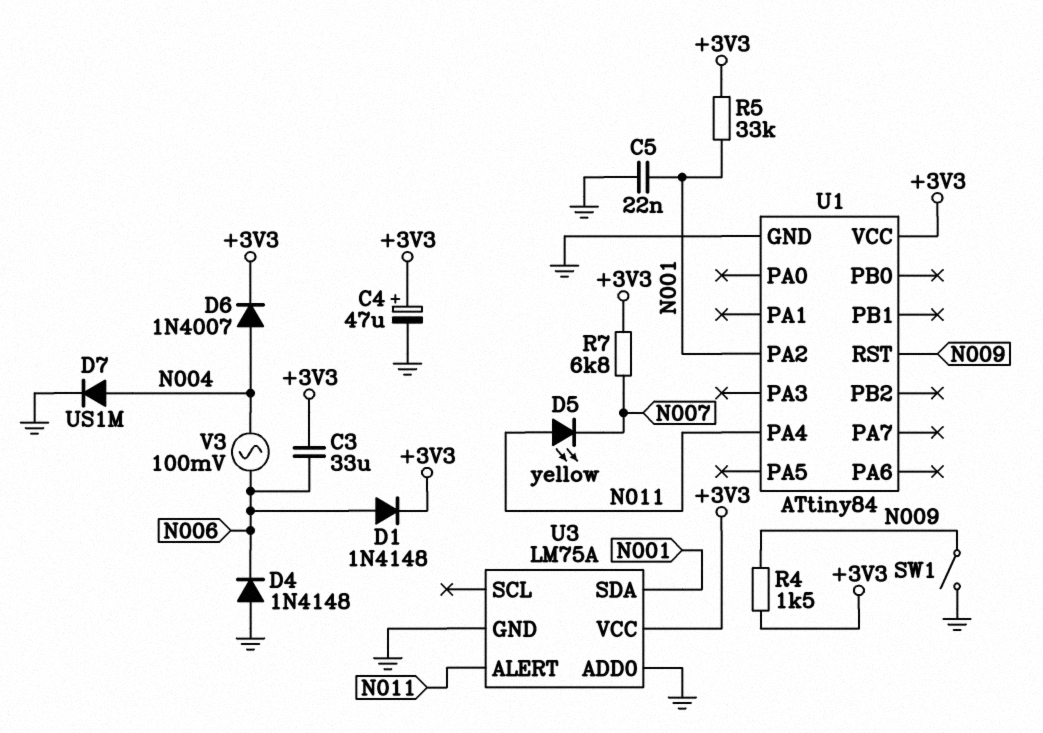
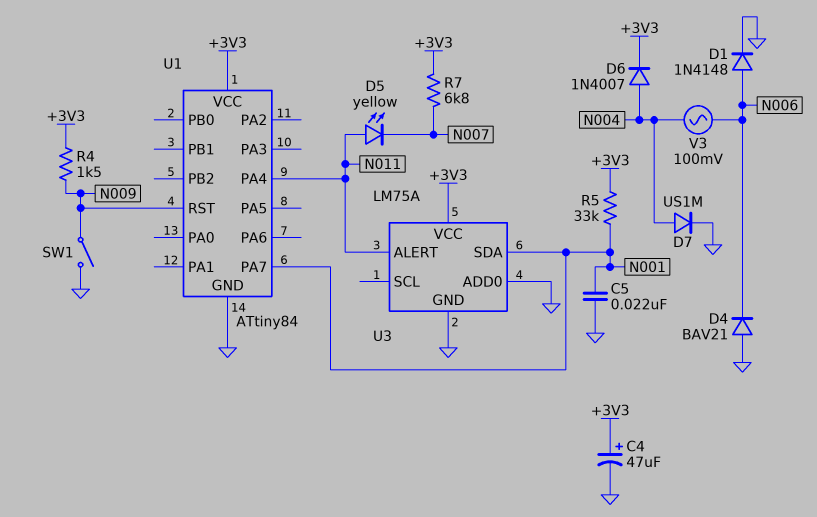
C3: 33uF (+3V3, N006) -> none
D1: diode 1N4148 (A N006, K +3V3) -> diode 1N4148 (A N006, K GND)
D4: diode 1N4148 (A GND, K N006) -> diode BAV21 (A GND, K N006)
U1 pin PA2: N001 -> none
U1 pin PA7: none -> N001

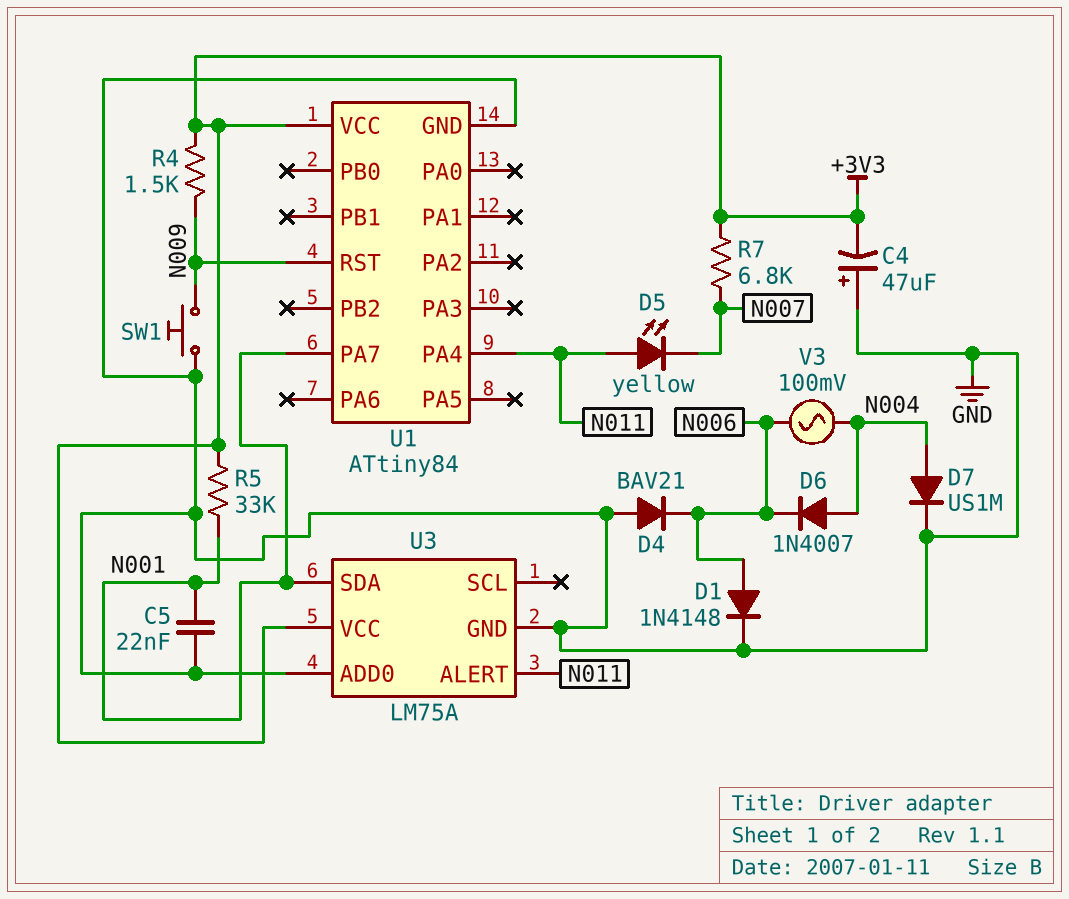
C4: 47uF (plus +3V3, minus GND) -> 47uF (plus GND, minus +3V3)
D6: diode 1N4007 (A N004, K +3V3) -> diode 1N4007 (A N004, K N006)
SW1: switch (GND, N009) -> button (GND, N009)

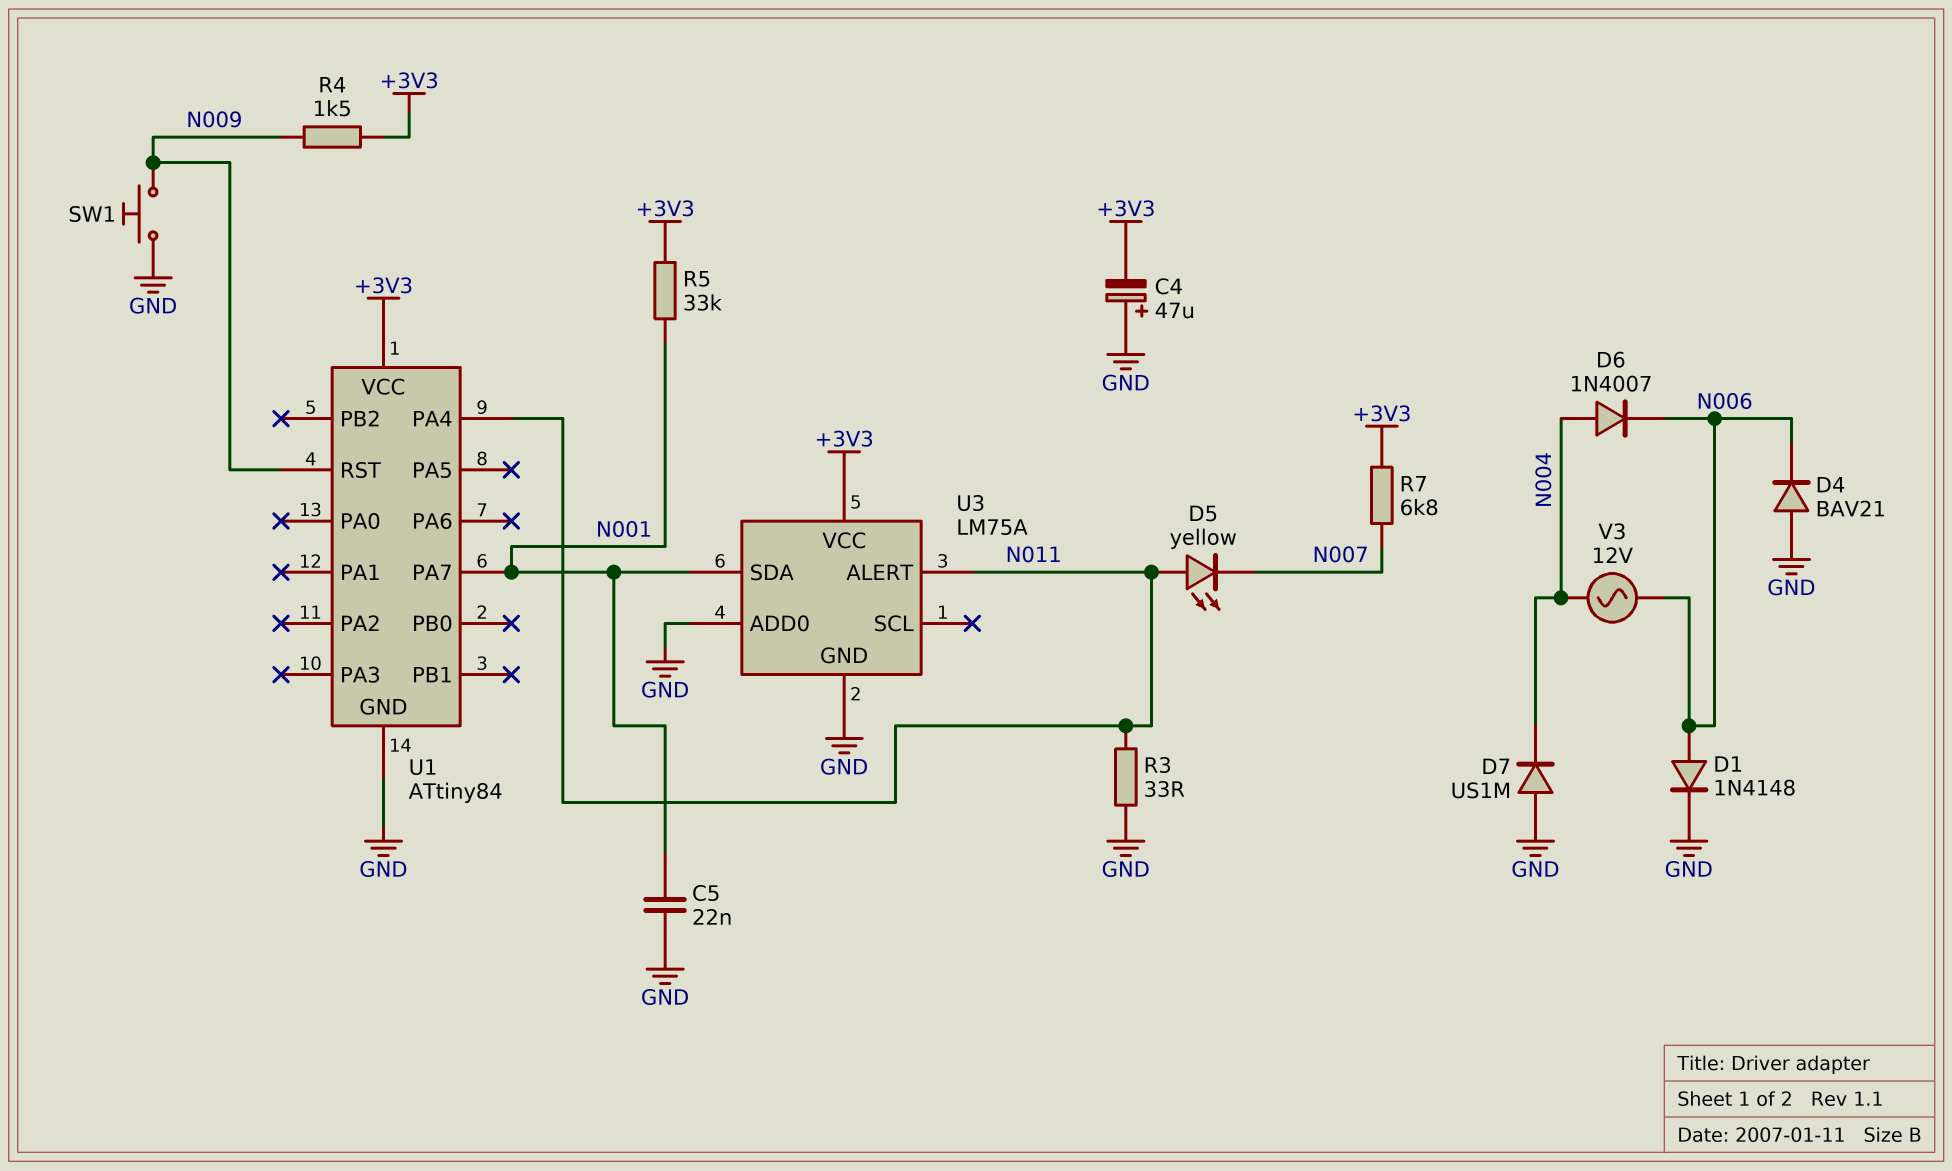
D7: diode US1M (A N004, K GND) -> diode US1M (A GND, K N004)
R3: none -> 33 (GND, N011)
V3: AC 100mV (N004, N006) -> AC 12V (N004, N006)

